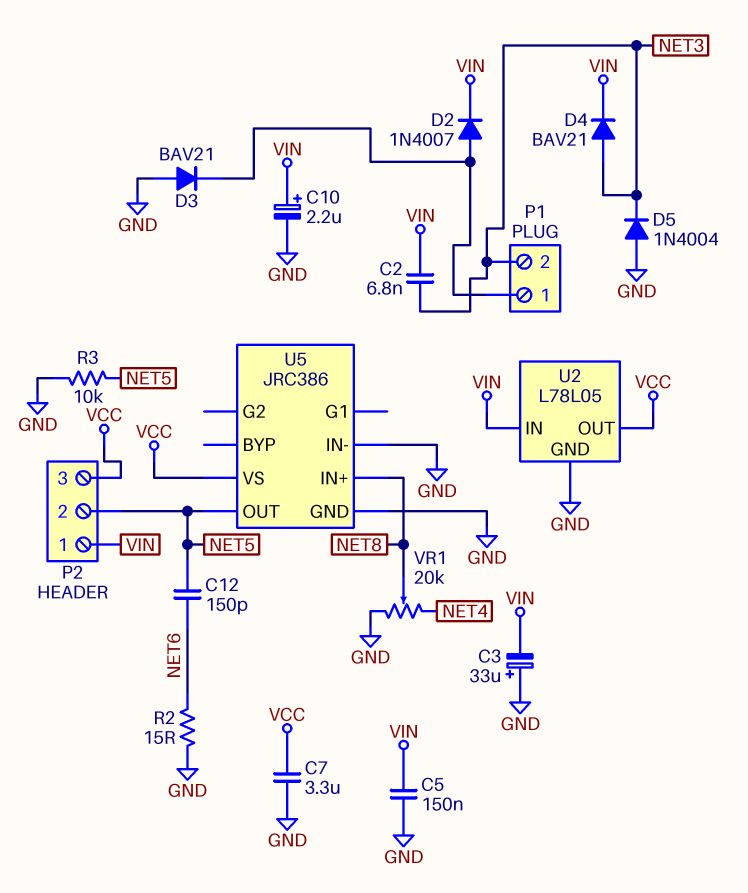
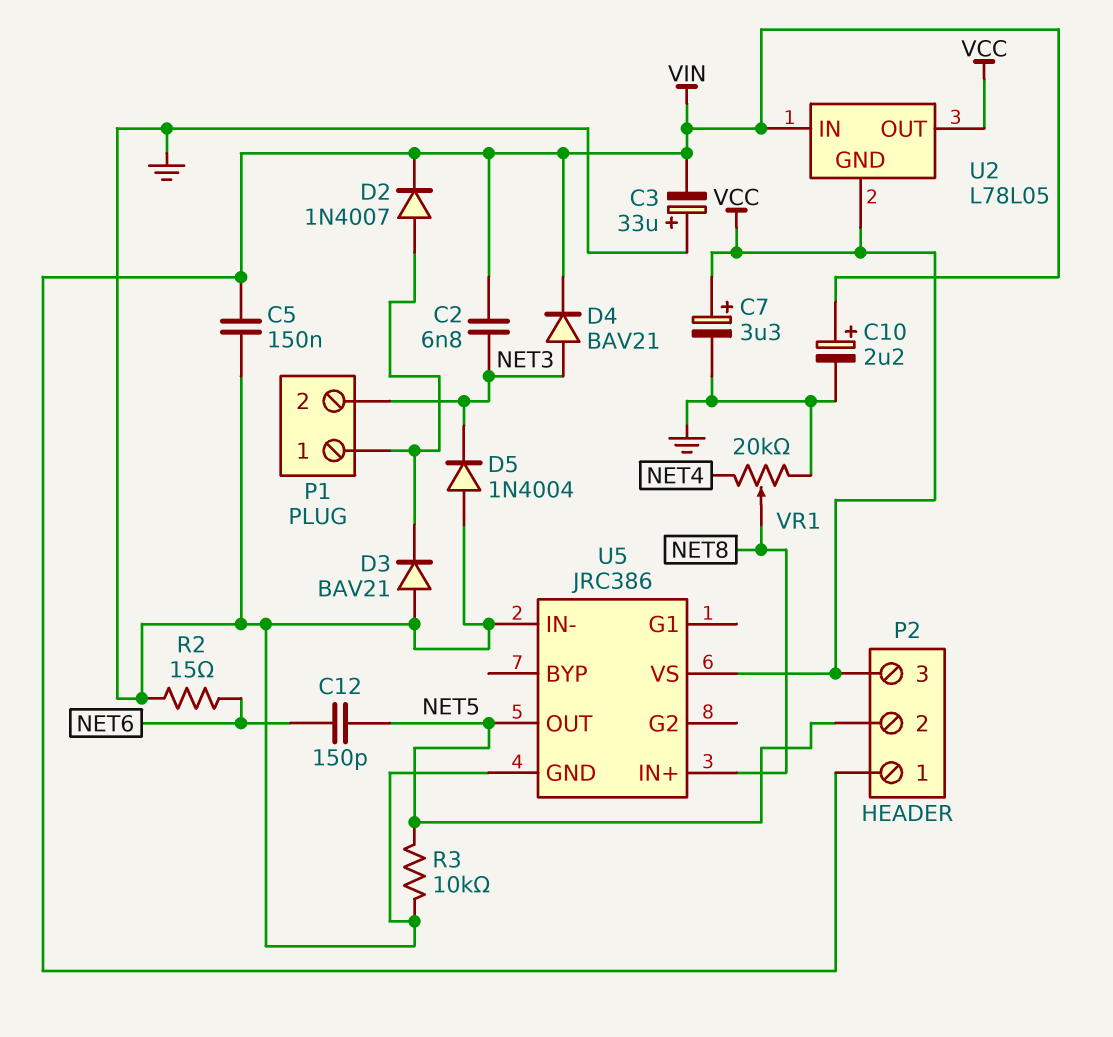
C7: 3.3uF (GND, VCC) -> 3.3uF (plus VCC, minus GND)
U2 pin GND: GND -> VCC

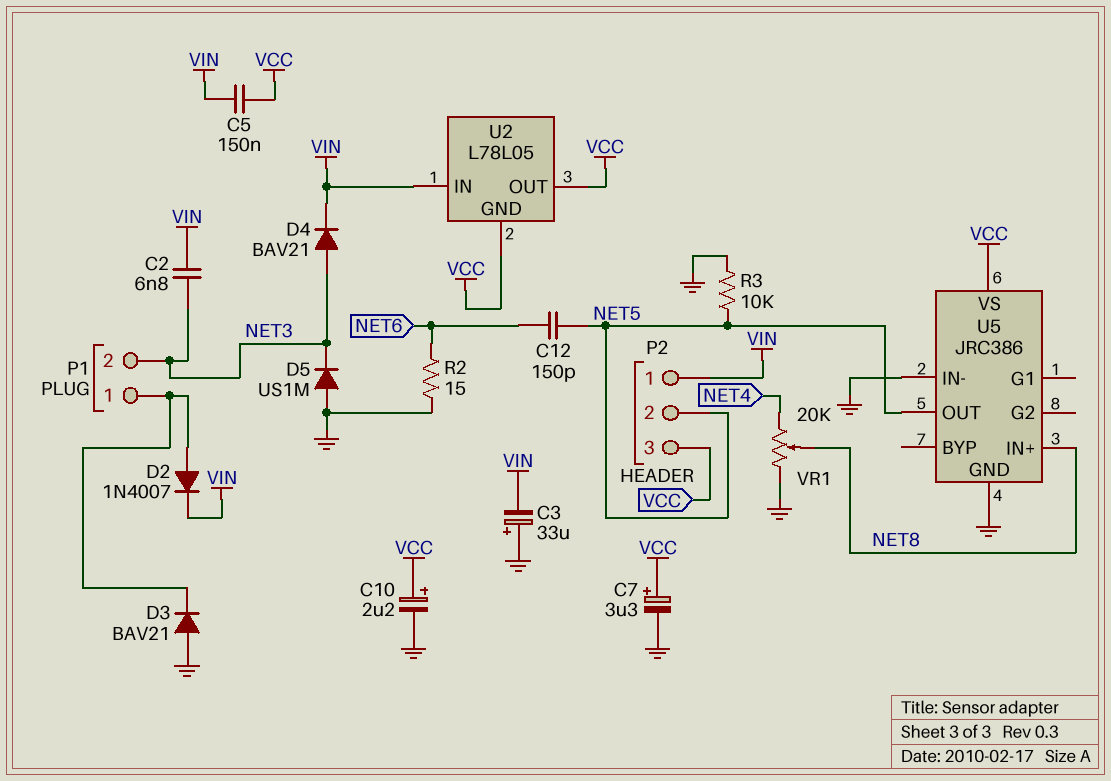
C5: 150nF (GND, VIN) -> 150nF (VCC, VIN)
C10: 2.2uF (plus VIN, minus GND) -> 2.2uF (plus VCC, minus GND)
D5: diode 1N4004 (A GND, K NET3) -> diode US1M (A GND, K NET3)

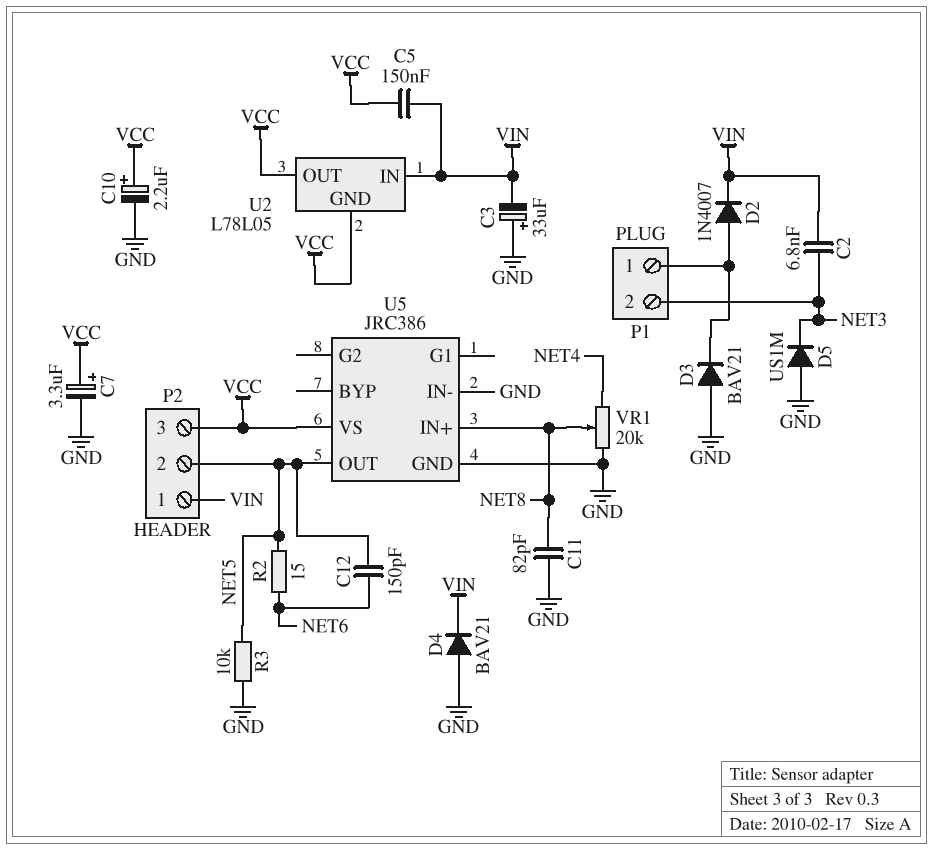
C11: none -> 82pF (GND, NET8)
D4: diode BAV21 (A NET3, K VIN) -> diode BAV21 (A GND, K VIN)
R2: 15 (GND, NET6) -> 15 (NET5, NET6)

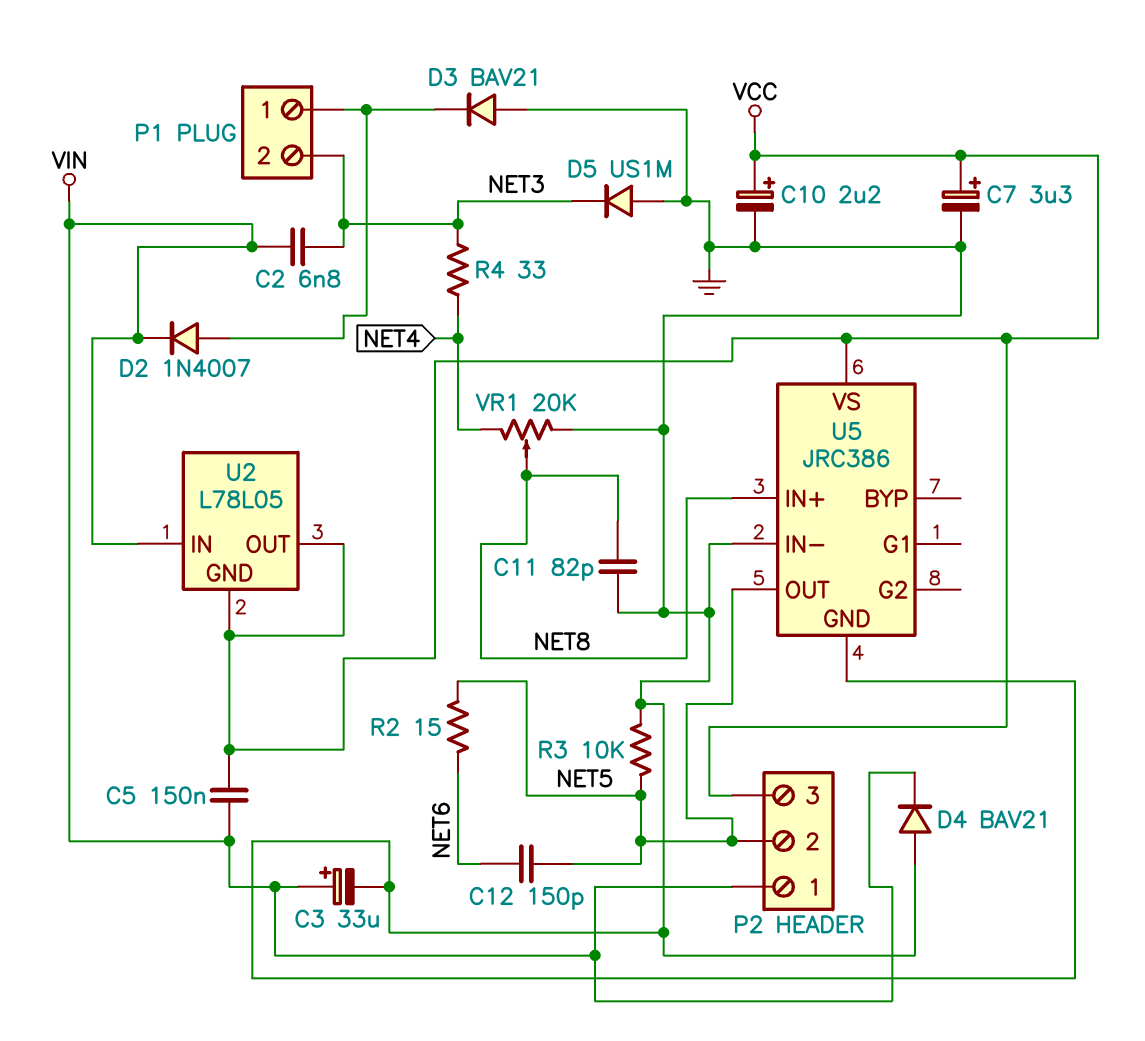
C3: 33uF (plus GND, minus VIN) -> 33uF (plus VIN, minus GND)
R4: none -> 33 (NET3, NET4)

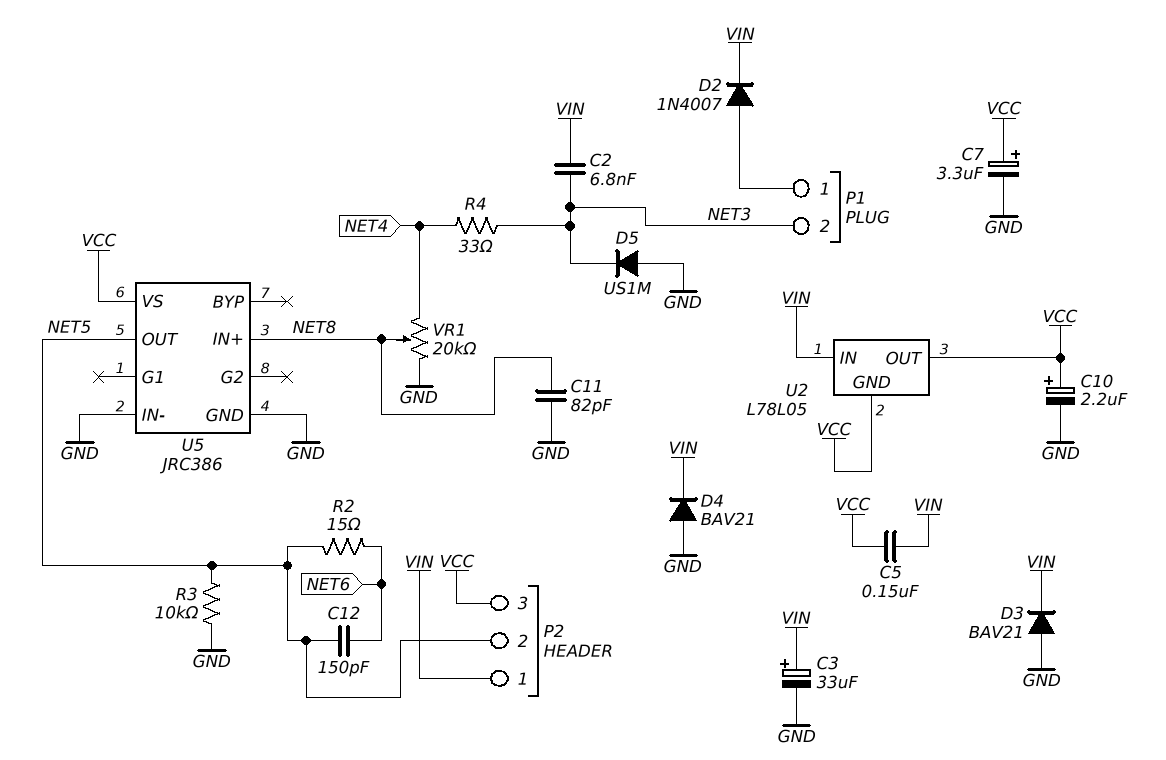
D3: diode BAV21 (A GND, K P1/1) -> diode BAV21 (A GND, K VIN)

